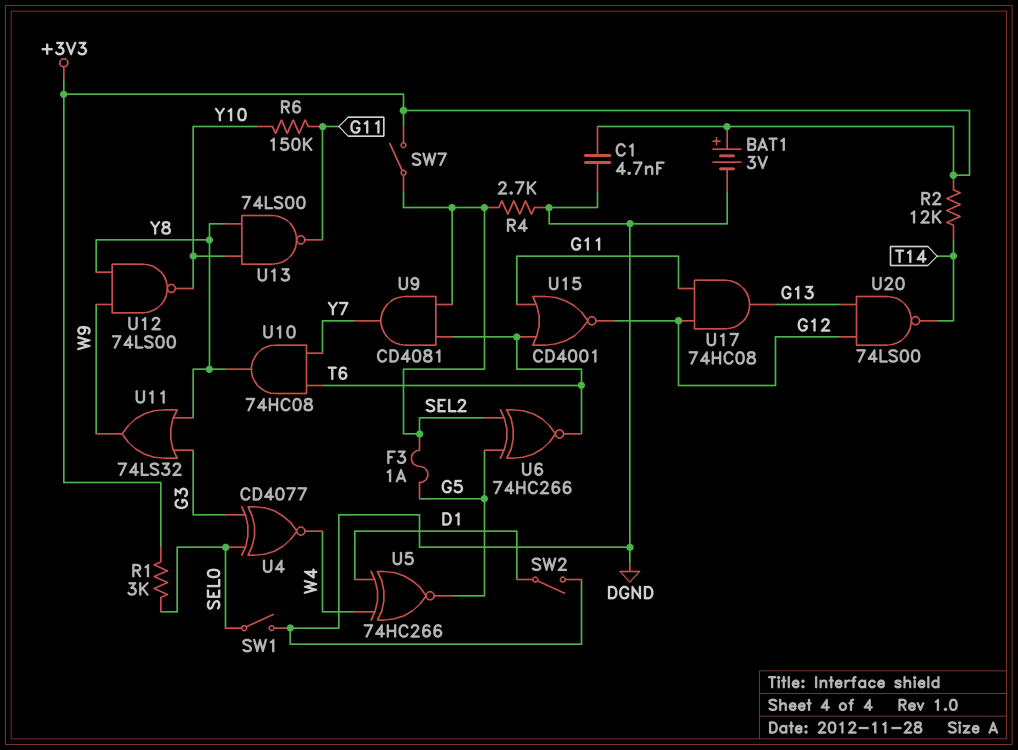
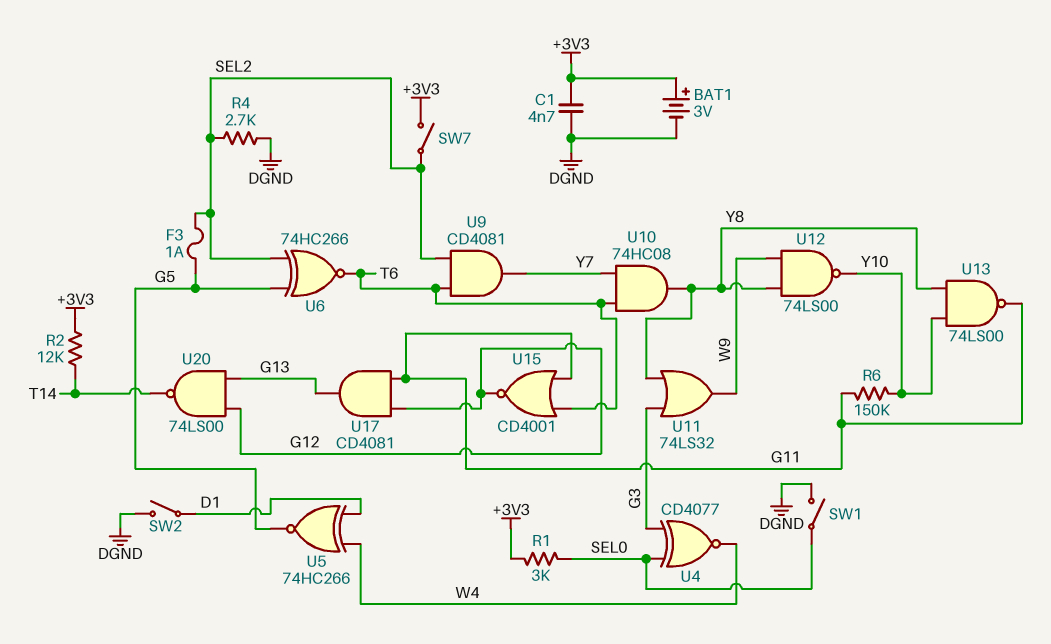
U17: AND 74HC08 (in G11, in G12, out G13) -> AND CD4081 (in G11, in G12, out G13)

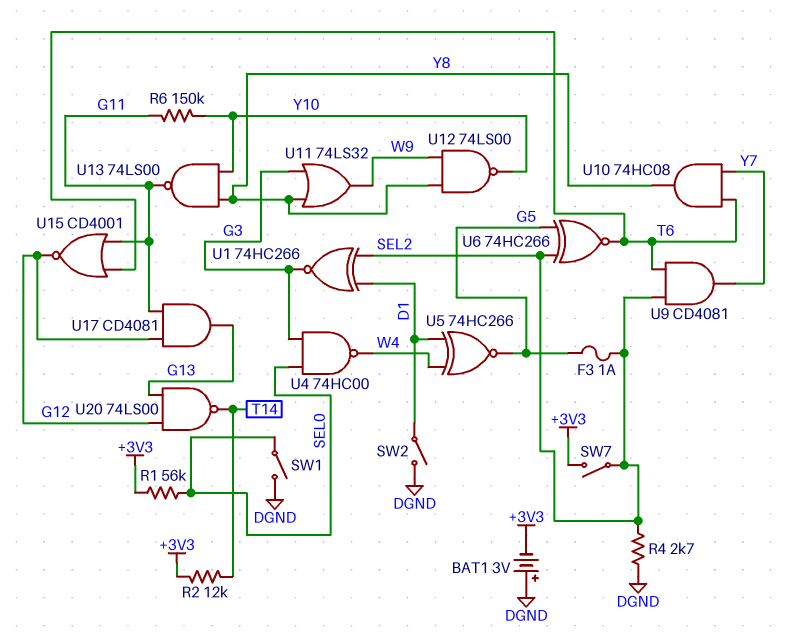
BAT1: 3V (plus +3V3, minus DGND) -> 3V (plus DGND, minus +3V3)
C1: 4.7nF (+3V3, DGND) -> none
R1: 3k (+3V3, SEL0) -> 56k (+3V3, SEL0)
U1: none -> XNOR 74HC266 (in D1, in SEL2, out G3)
U4: XNOR CD4077 (in G3, in SEL0, out W4) -> NAND 74HC00 (in G3, in SEL0, out W4)

